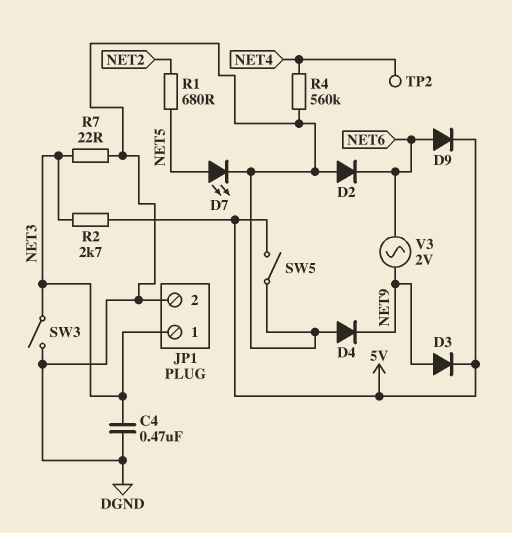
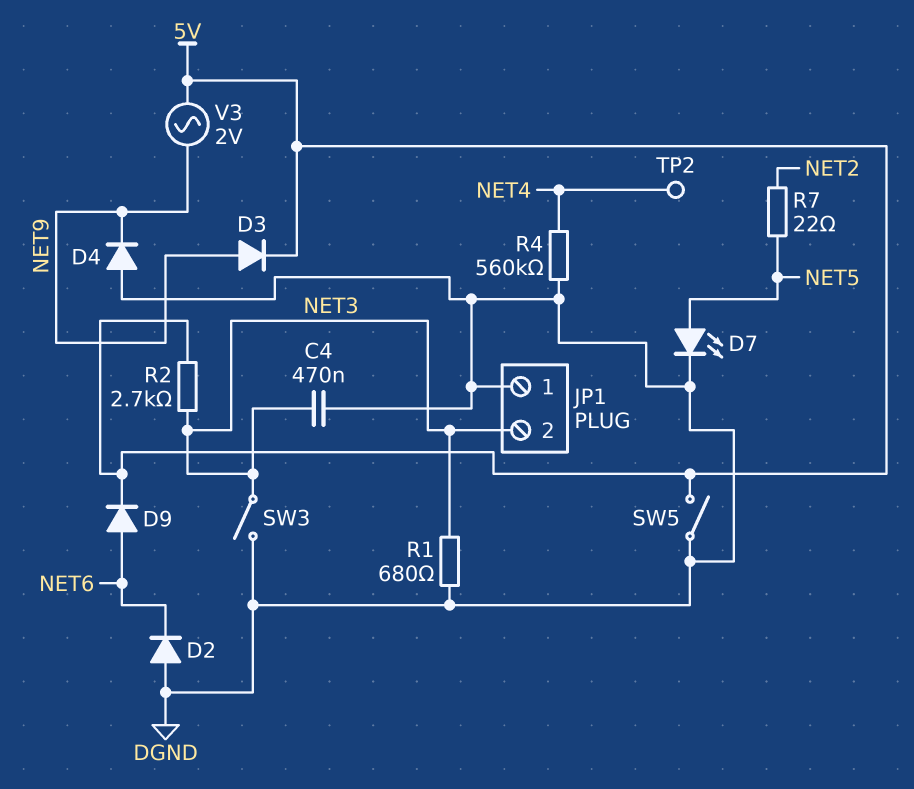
JP1 pin 1: NET3 -> DGND
JP1 pin 2: DGND -> NET3
R1: 680 (NET2, NET5) -> 680 (DGND, NET3)
R7: 22 (DGND, NET3) -> 22 (NET2, NET5)
V3: AC 2V (NET6, NET9) -> AC 2V (5V, NET9)

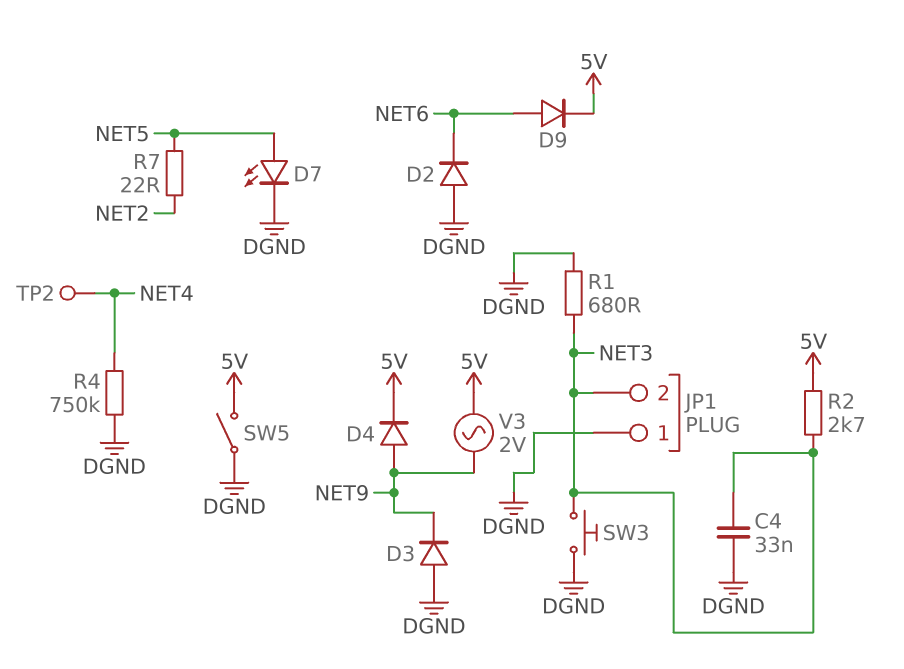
C4: 470nF (DGND, NET3) -> 33nF (DGND, NET3)
D3: diode (A NET9, K 5V) -> diode (A DGND, K NET9)
D4: diode (A DGND, K NET9) -> diode (A NET9, K 5V)
R4: 560k (DGND, NET4) -> 750k (DGND, NET4)
SW3: switch (DGND, NET3) -> button (DGND, NET3)

